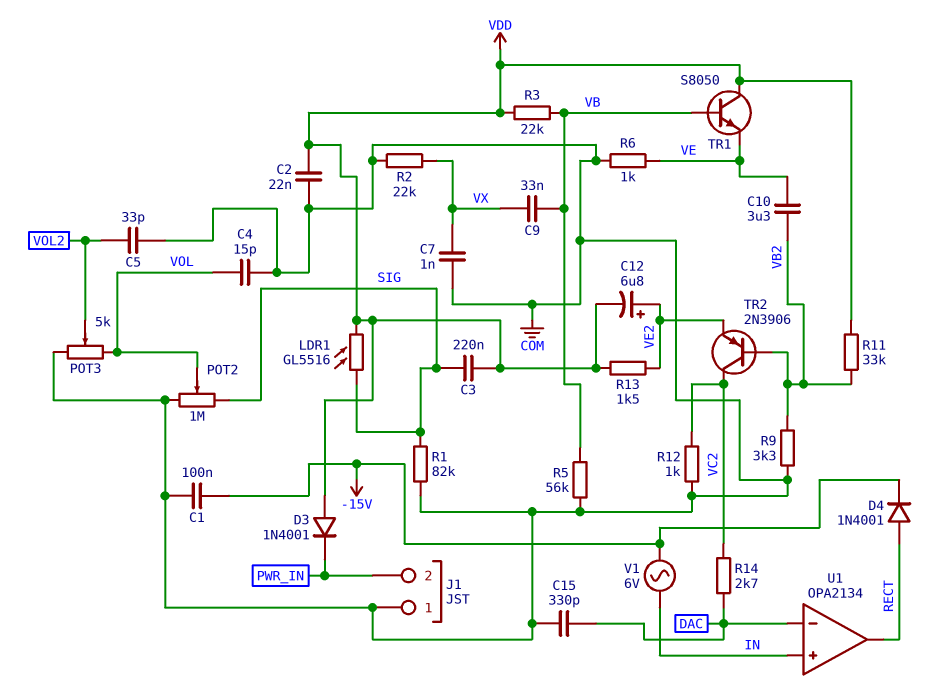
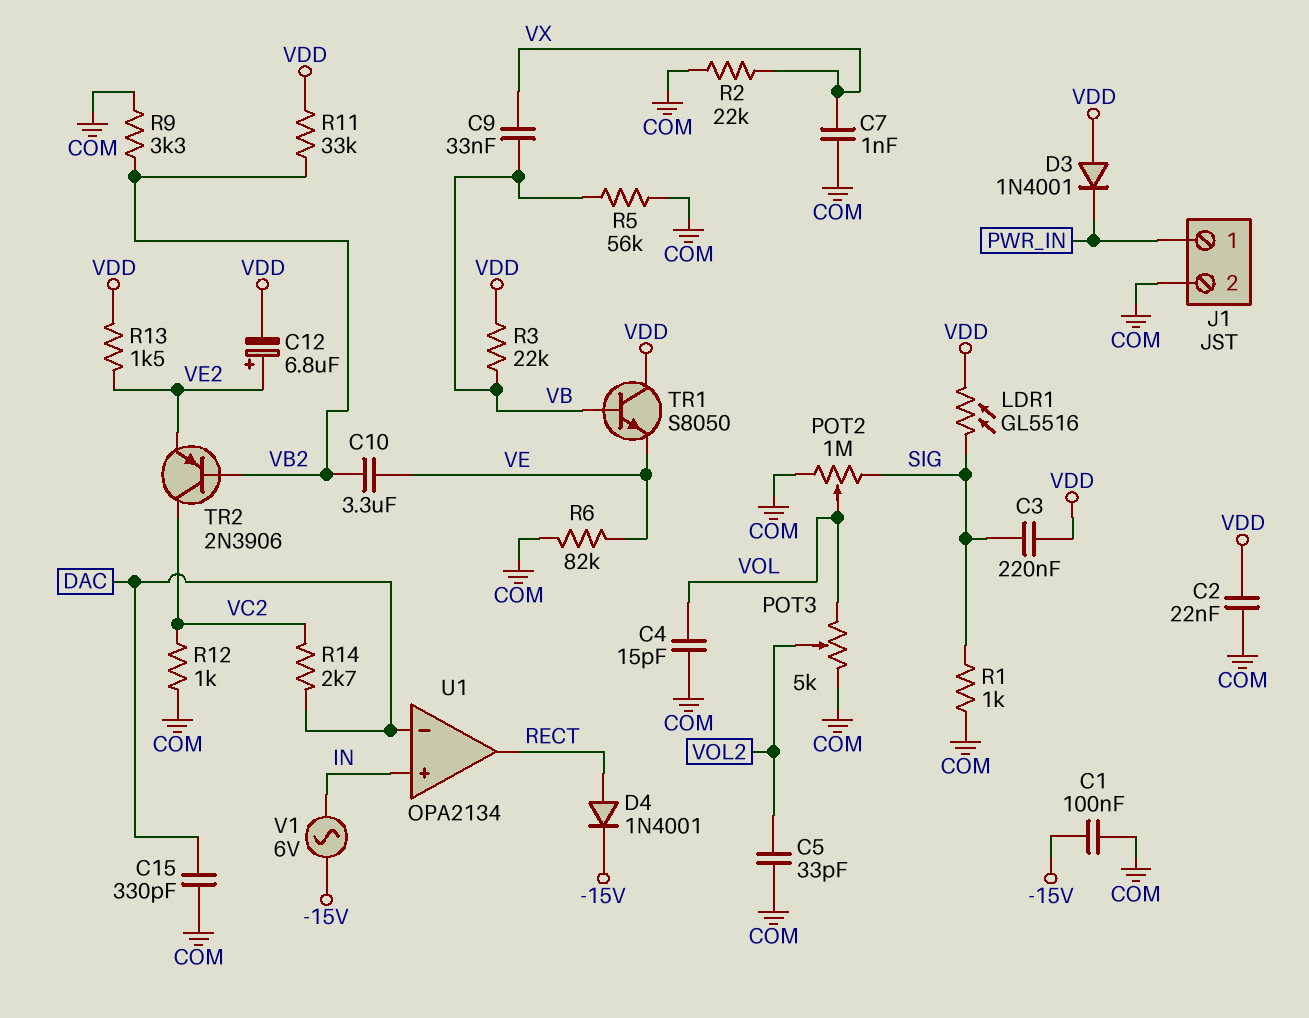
J1 pin 1: COM -> PWR_IN
J1 pin 2: PWR_IN -> COM
R1: 82k (COM, SIG) -> 1k (COM, SIG)
R6: 1k (COM, VE) -> 82k (COM, VE)

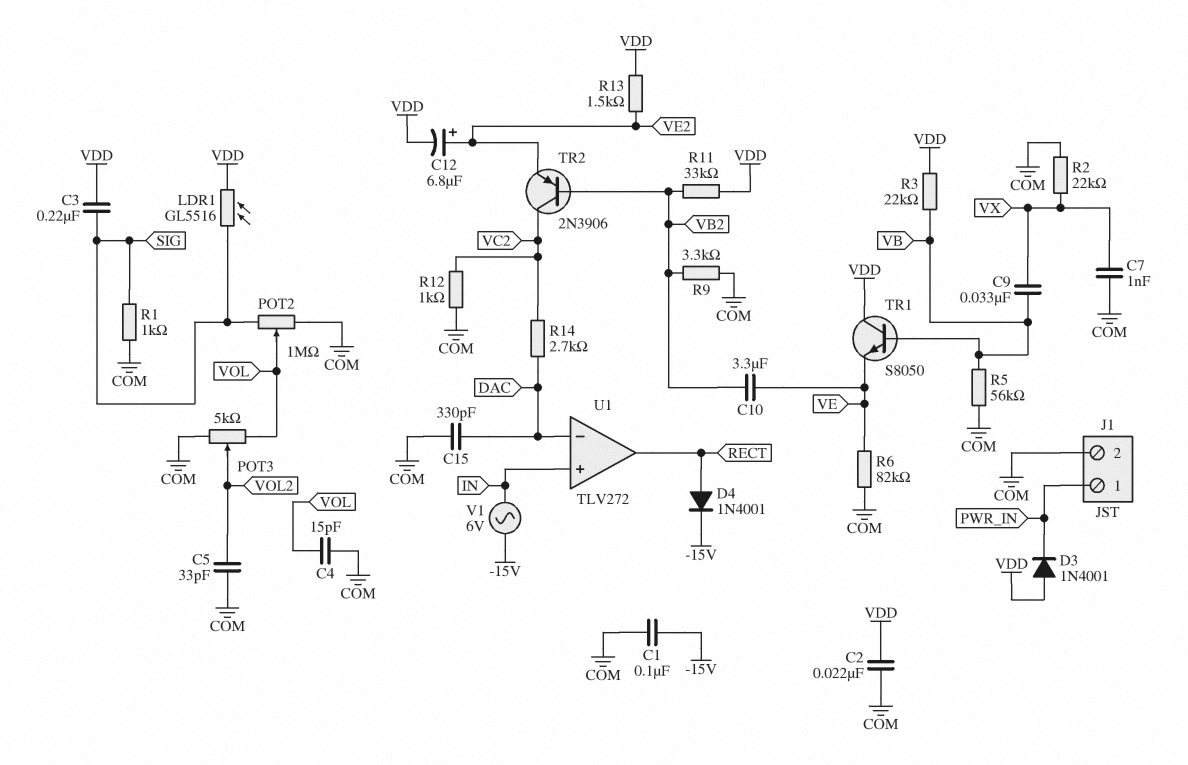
U1: OPA2134 -> TLV272

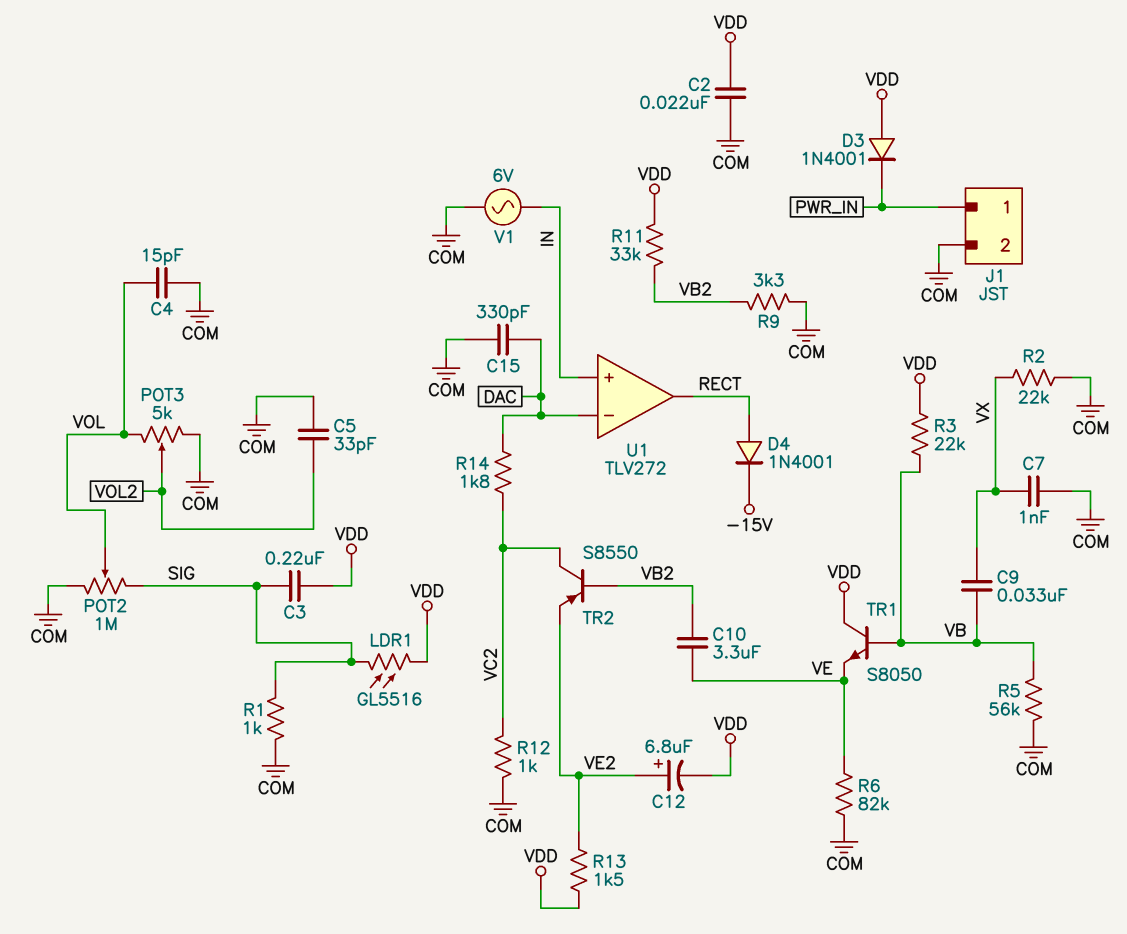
C1: 100nF (-15V, COM) -> none
R14: 2.7k (DAC, VC2) -> 1.8k (DAC, VC2)
TR2: PNP 2N3906 (B VB2, C VC2, E VE2) -> PNP S8550 (B VB2, C VC2, E VE2)
V1: AC 6V (-15V, IN) -> AC 6V (COM, IN)

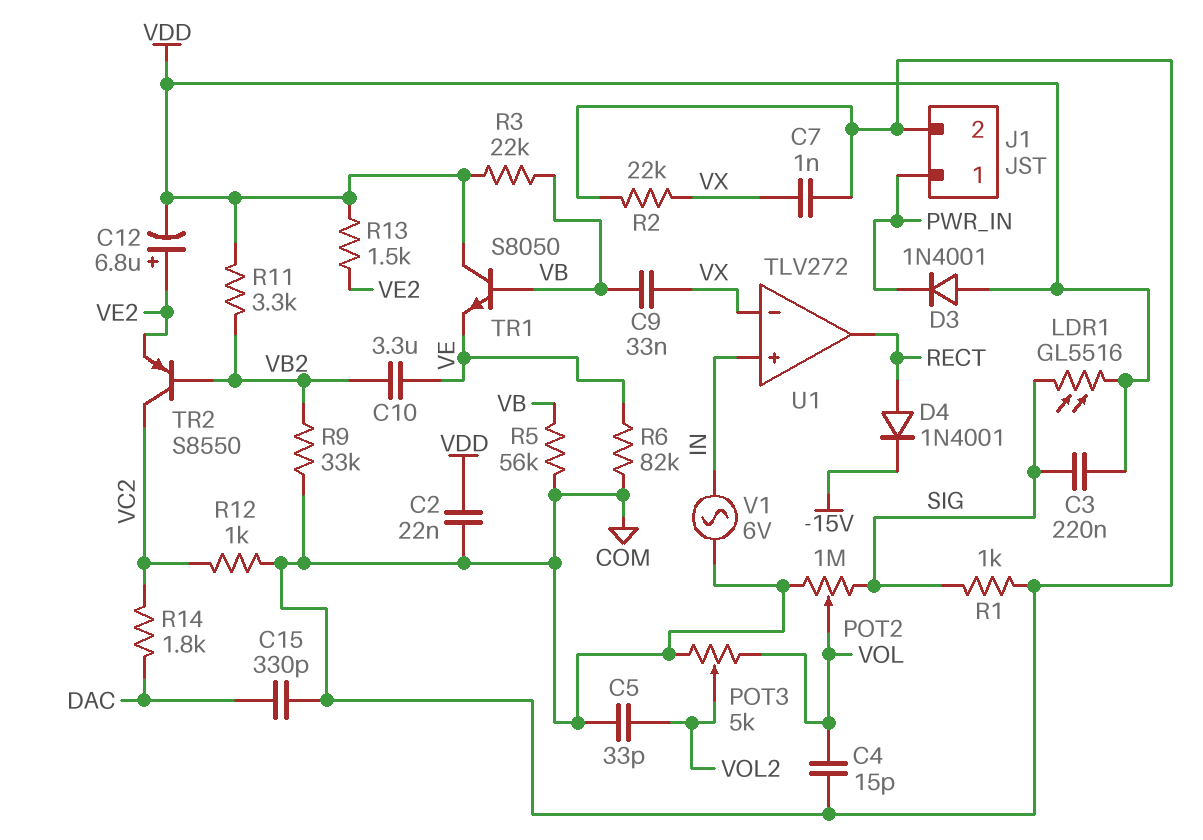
R9: 3.3k (COM, VB2) -> 33k (COM, VB2)
R11: 33k (VB2, VDD) -> 3.3k (VB2, VDD)
U1 pin in-: DAC -> VX

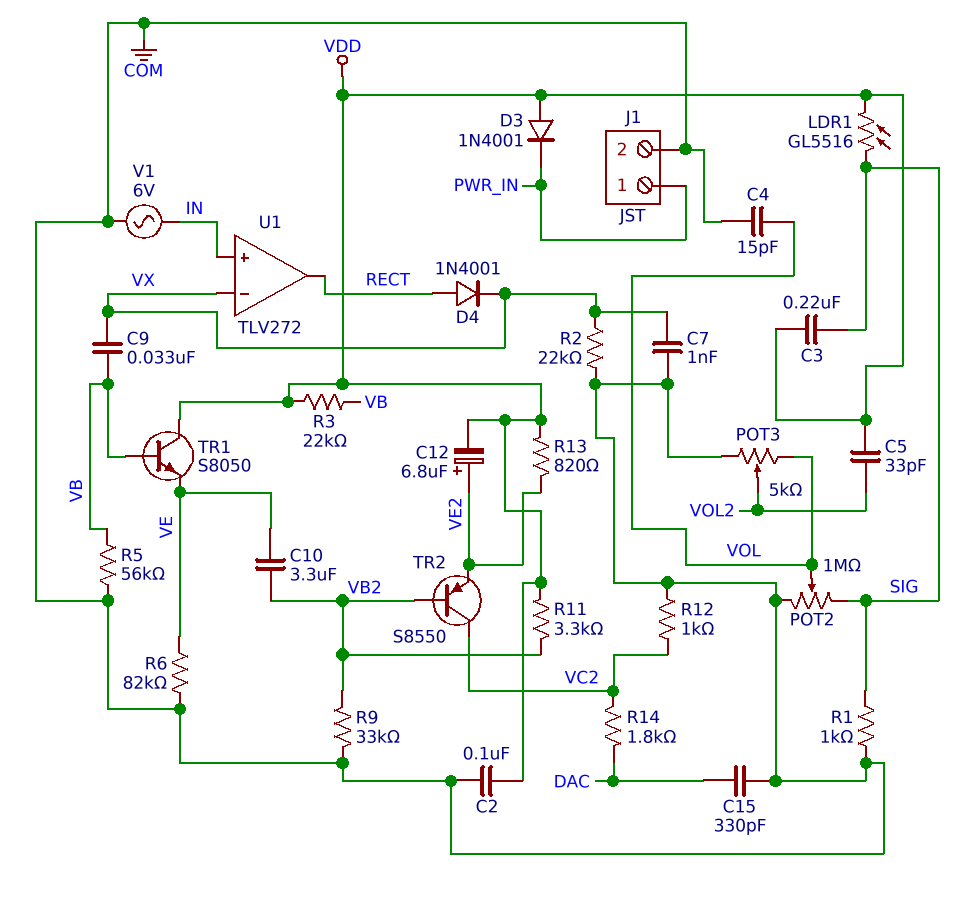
C2: 22nF (COM, VDD) -> 100nF (COM, VDD)
C5: 33pF (COM, VOL2) -> 33pF (VDD, VOL2)
D4: diode 1N4001 (A RECT, K -15V) -> diode 1N4001 (A RECT, K VX)
R13: 1.5k (VDD, VE2) -> 820 (VDD, VE2)

